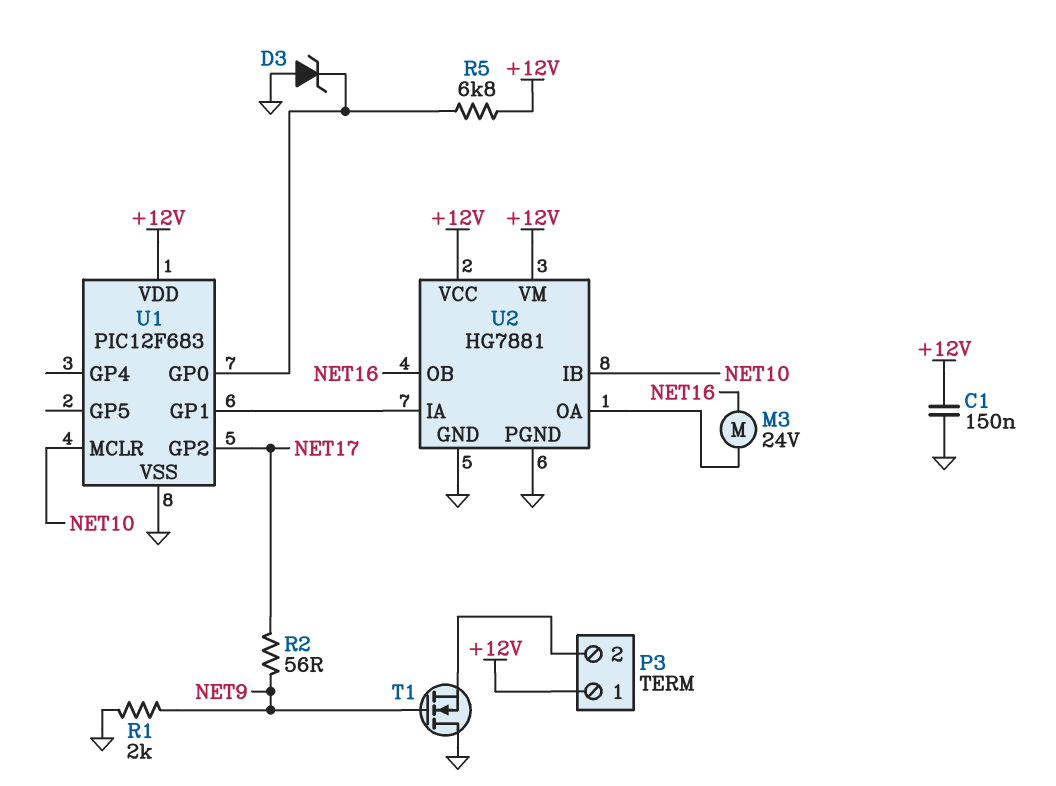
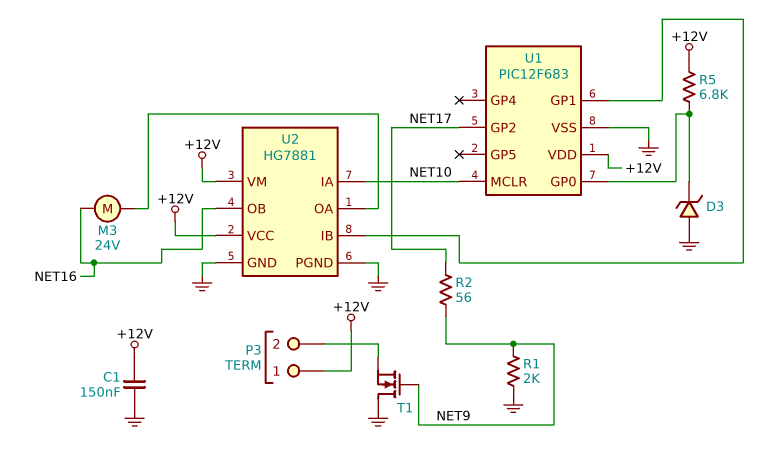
U2 pin IA: U1/GP1 -> NET10
U2 pin IB: NET10 -> U1/GP1

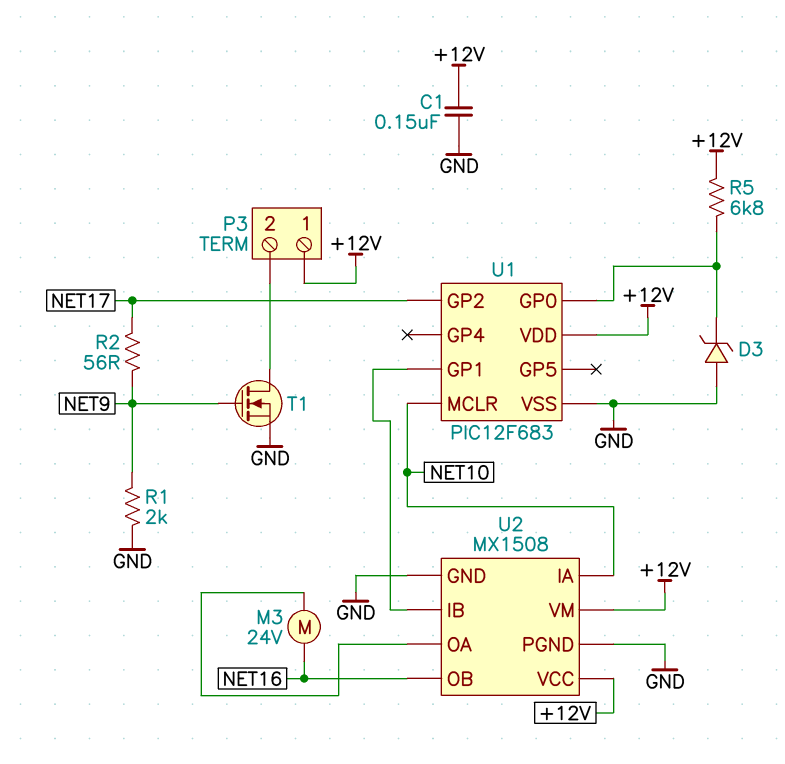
T1: NMOS (G NET9, D GND, S P3/2) -> NMOS (G NET9, D P3/2, S GND)
U2: HG7881 -> MX1508

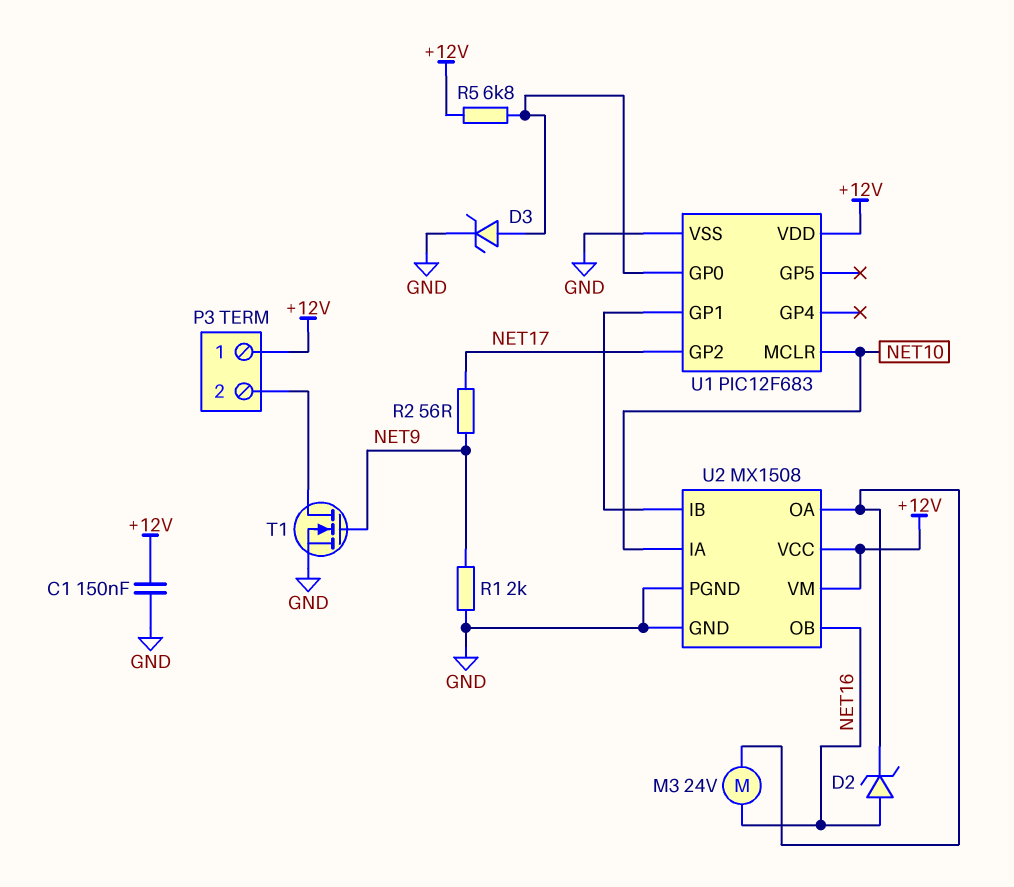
D2: none -> zener (A NET16, K U2/OA)
D3: zener (A GND, K U1/GP0) -> zener (A U1/GP0, K GND)

